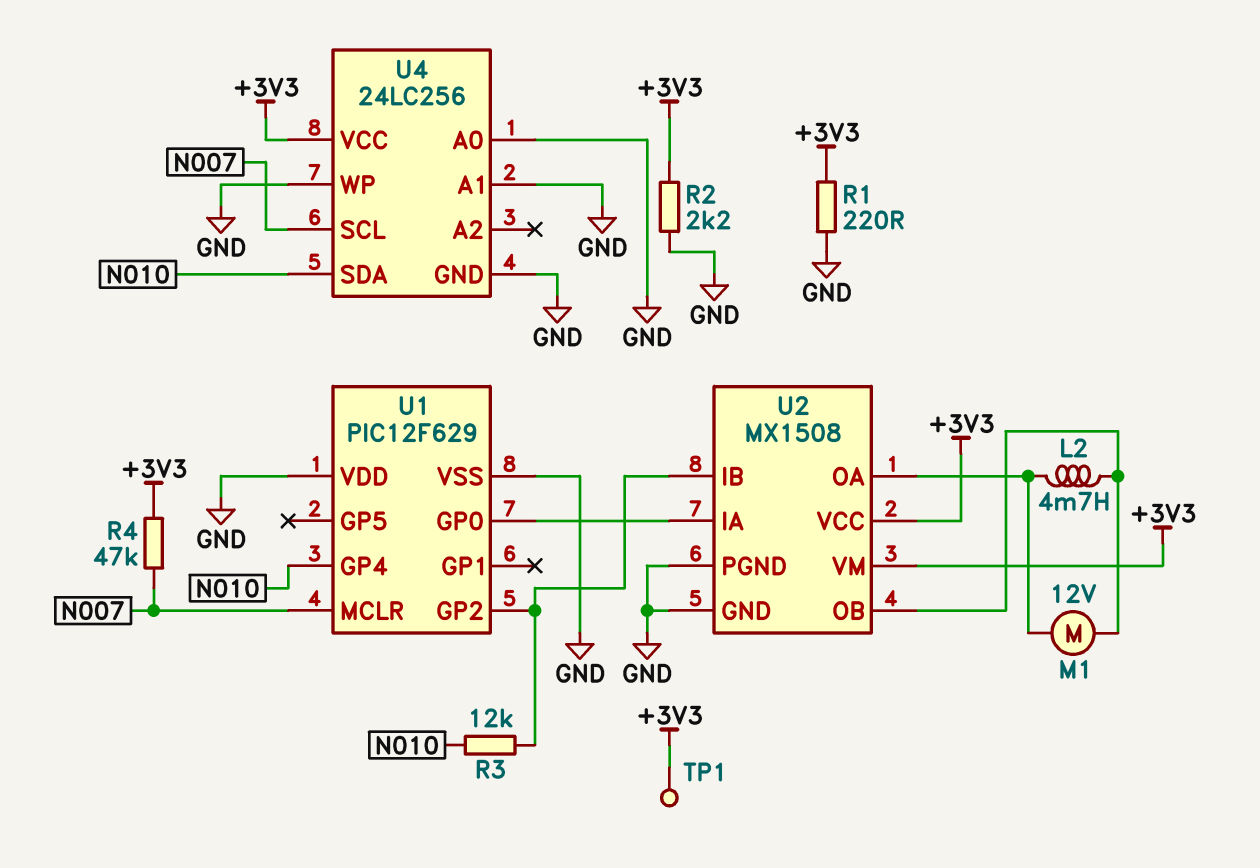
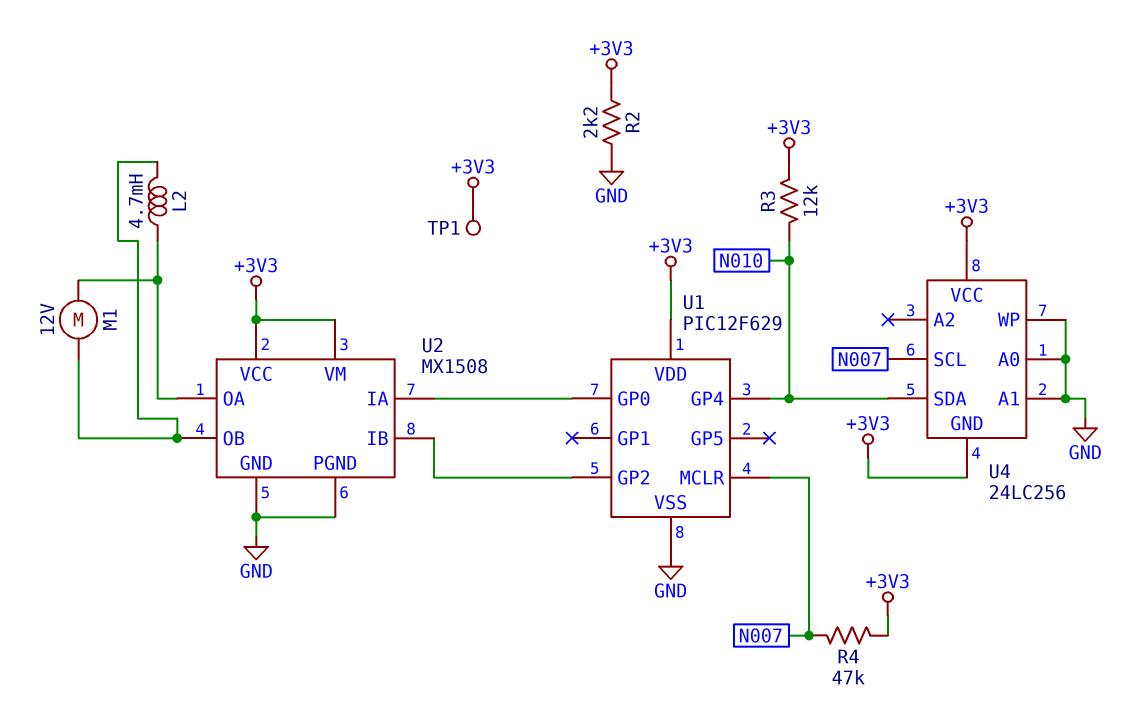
R1: 220 (+3V3, GND) -> none
R3: 12k (N010, U1/GP2) -> 12k (+3V3, N010)
U1 pin VDD: GND -> +3V3
U4 pin GND: GND -> +3V3

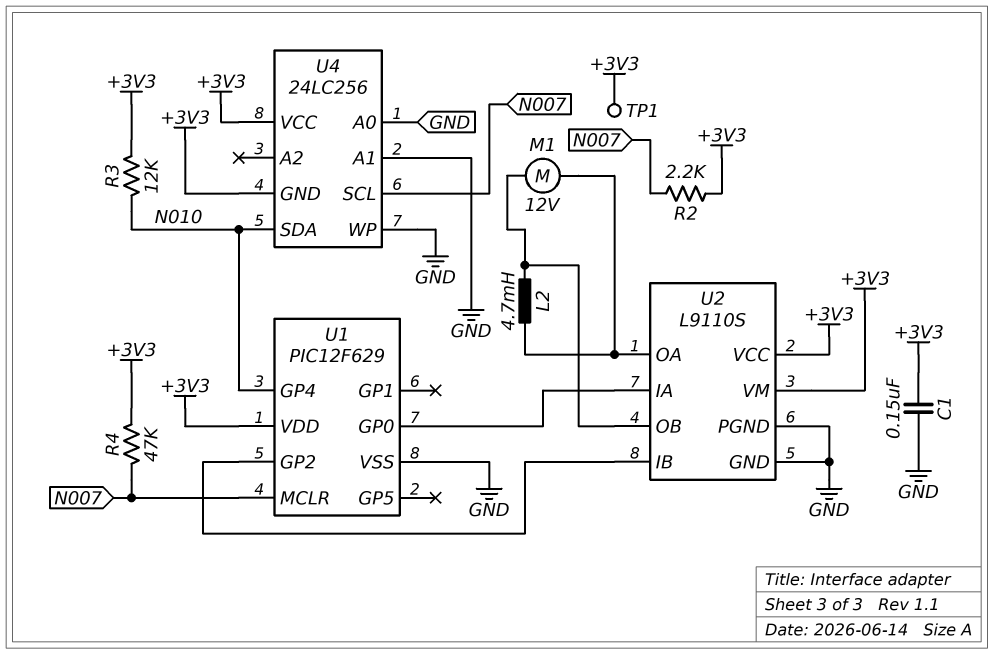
C1: none -> 150nF (+3V3, GND)
R2: 2.2k (+3V3, GND) -> 2.2k (+3V3, N007)
U2: MX1508 -> L9110S

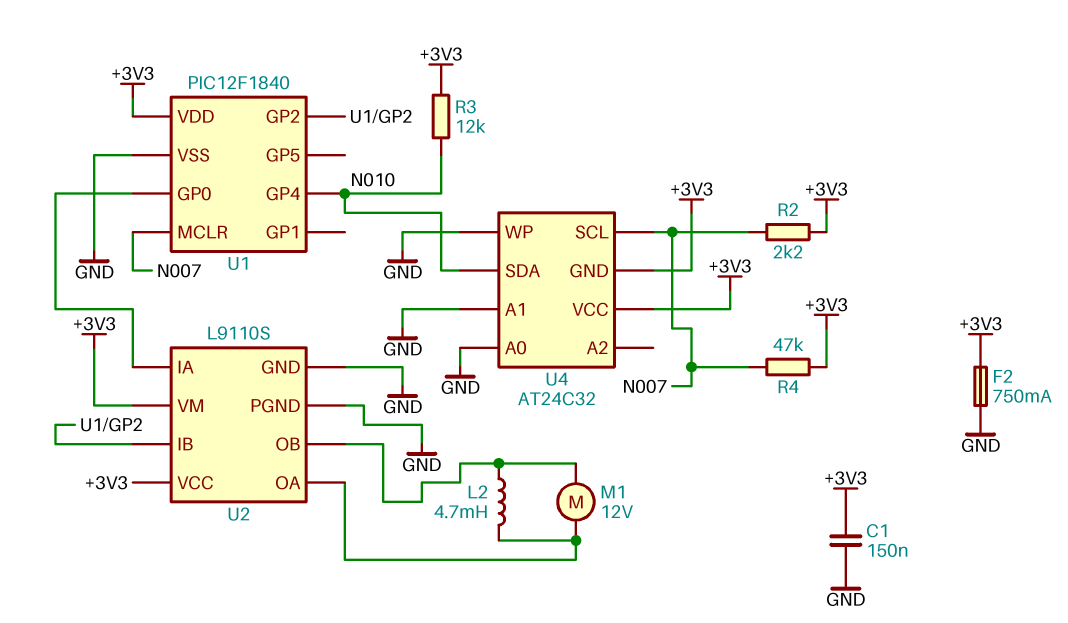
F2: none -> 750mA (+3V3, GND)
TP1: test point (+3V3) -> none
U1: PIC12F629 -> PIC12F1840
U4: 24LC256 -> AT24C32

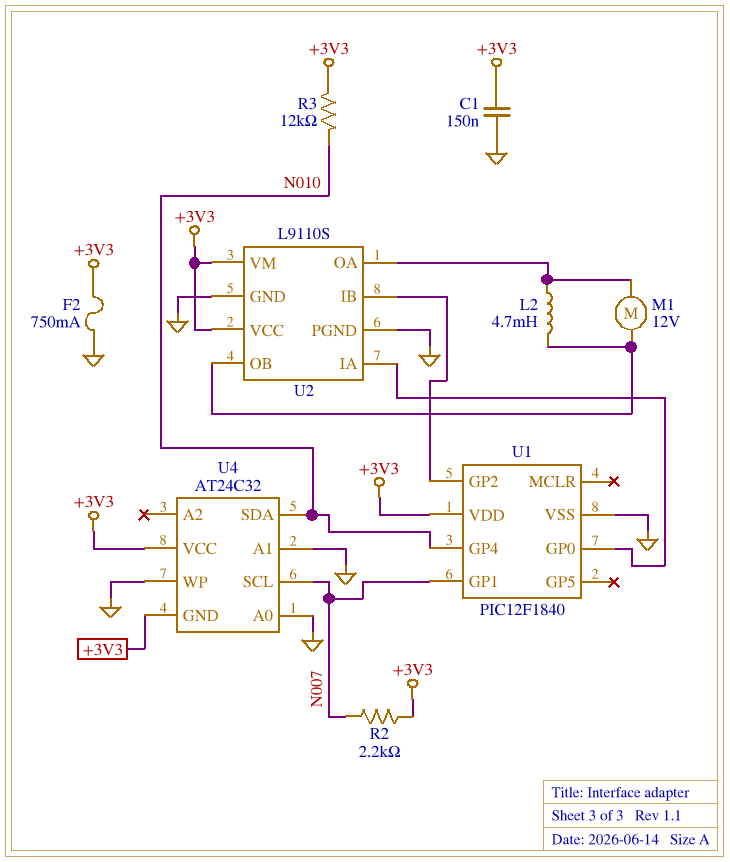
R4: 47k (+3V3, N007) -> none
U1 pin GP1: none -> N007
U1 pin MCLR: N007 -> none

